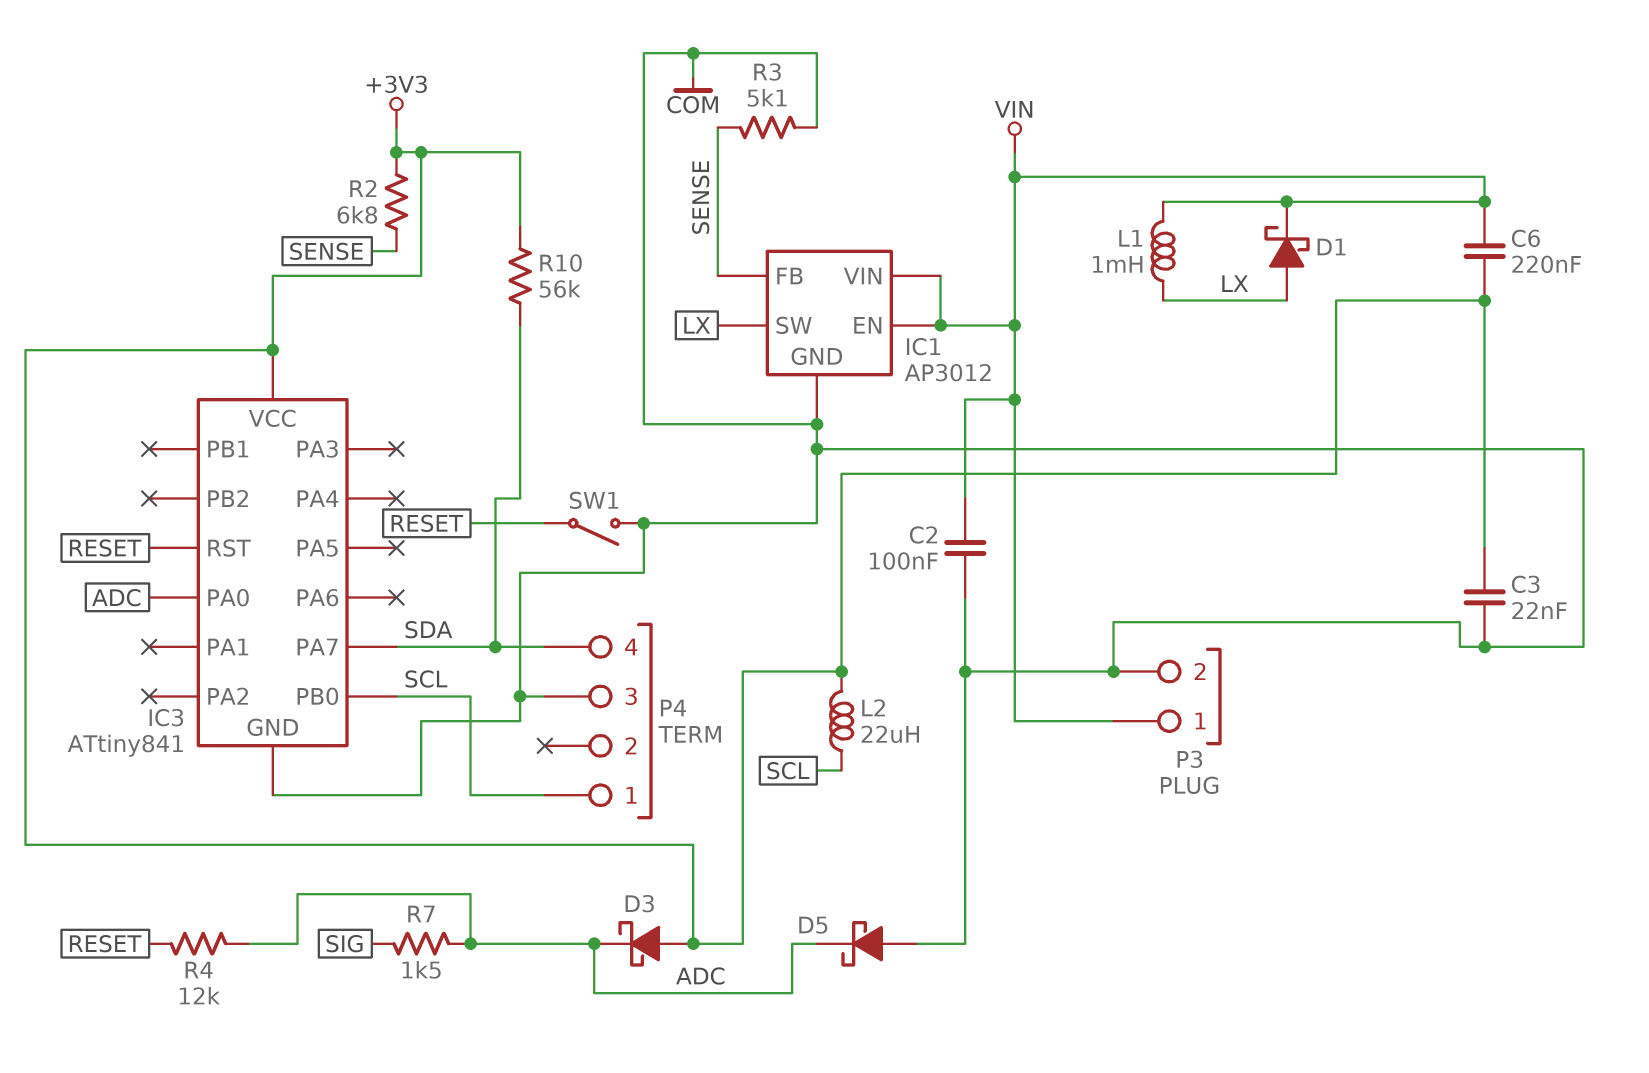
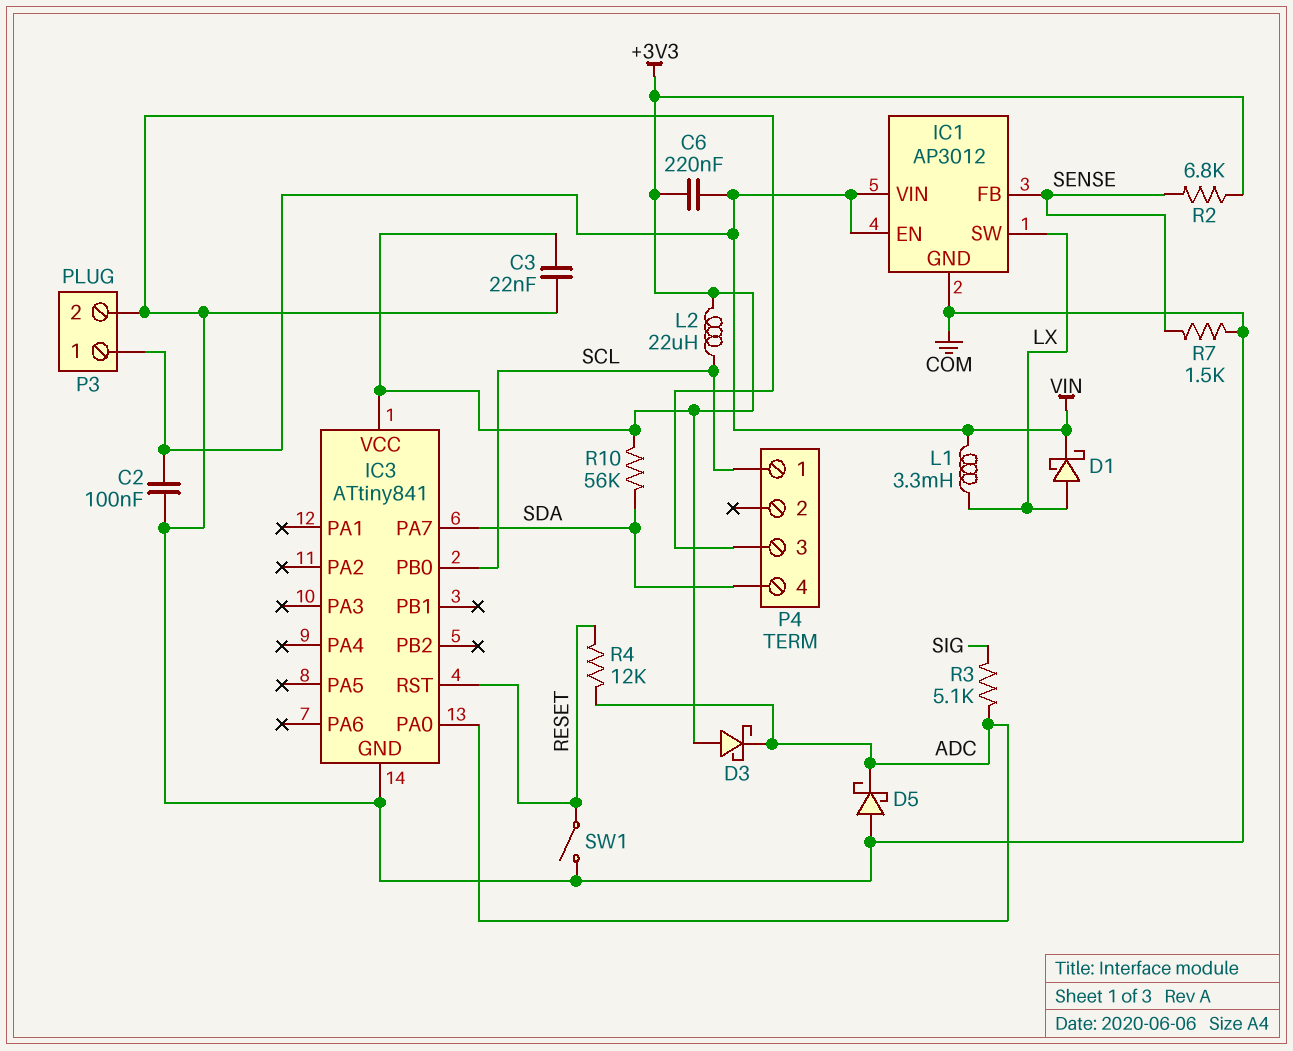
L1: 1mH (LX, VIN) -> 3.3mH (LX, VIN)
R3: 5.1k (COM, SENSE) -> 5.1k (ADC, SIG)
R7: 1.5k (ADC, SIG) -> 1.5k (COM, SENSE)

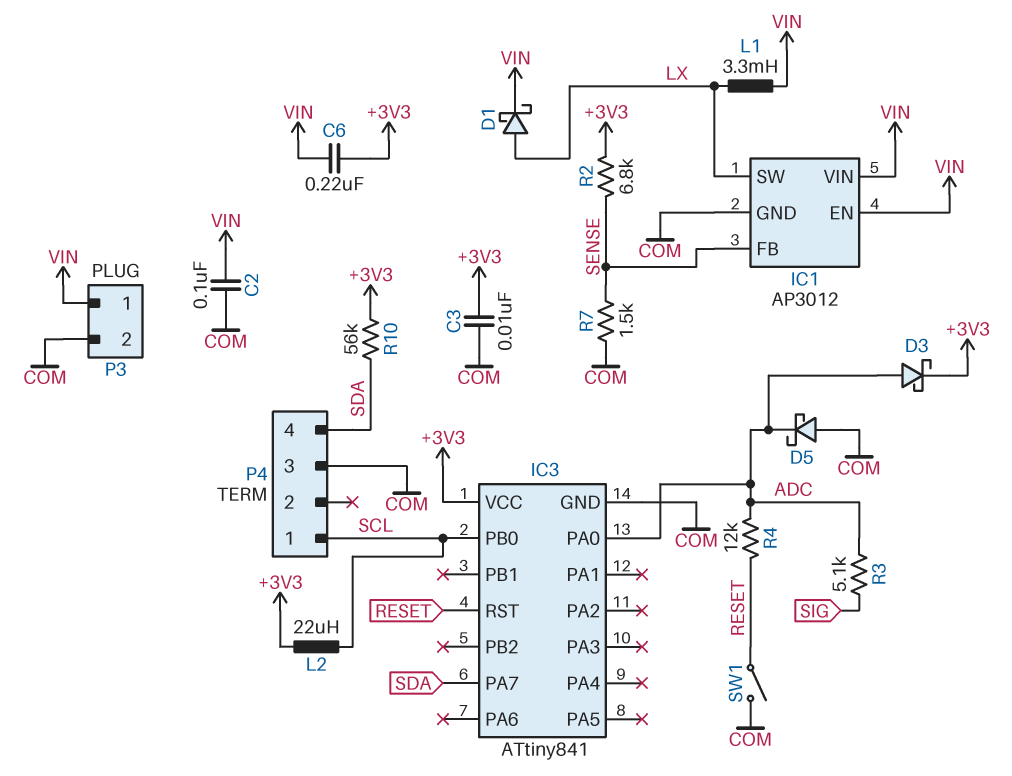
C3: 22nF (+3V3, COM) -> 10nF (+3V3, COM)
D3: schottky (A +3V3, K ADC) -> schottky (A ADC, K +3V3)

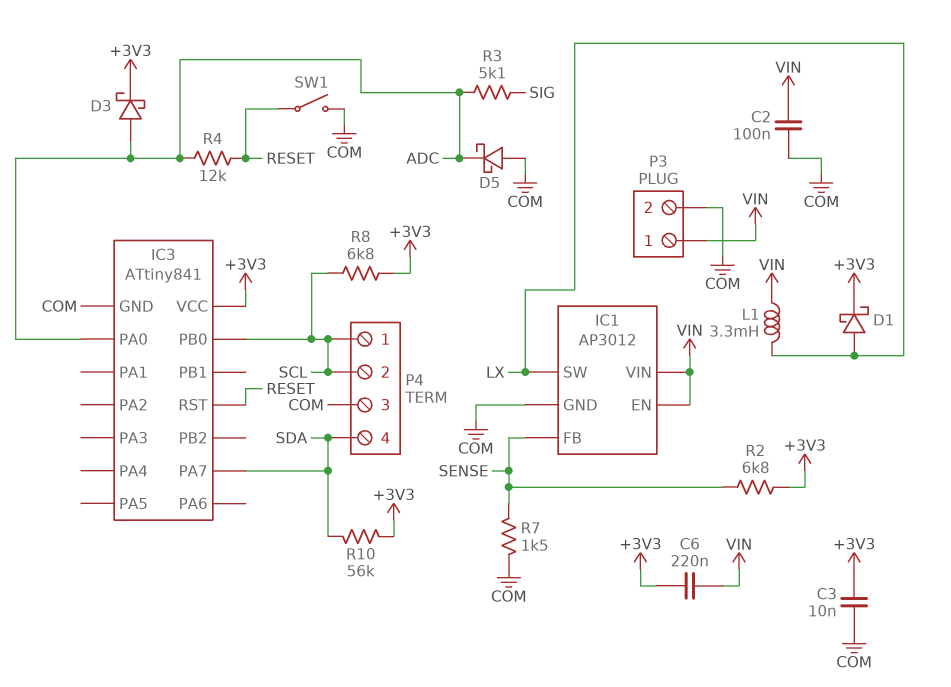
D1: schottky (A LX, K VIN) -> schottky (A LX, K +3V3)
L2: 22uH (+3V3, SCL) -> none
P4 pin 2: none -> SCL
R8: none -> 6.8k (+3V3, SCL)

